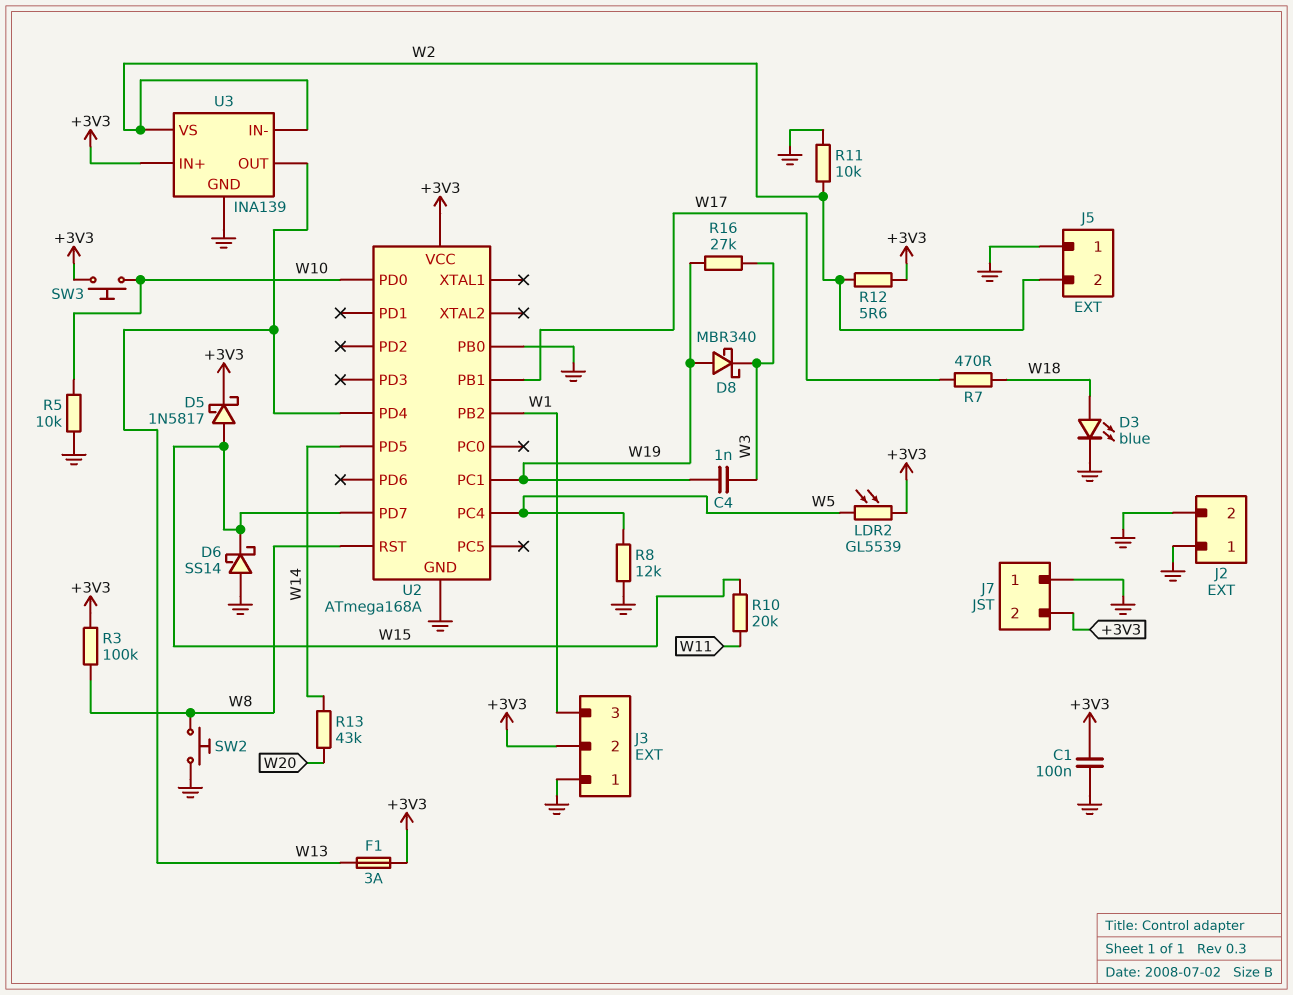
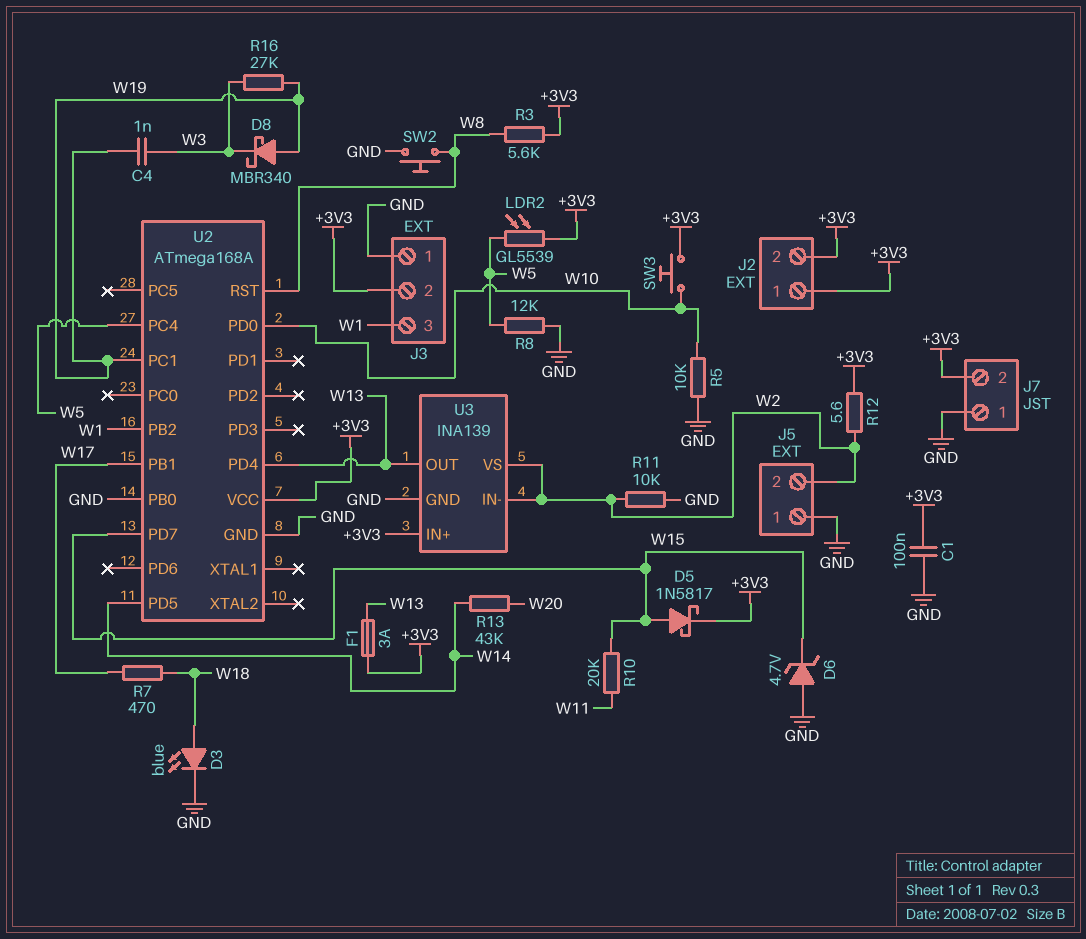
D6: schottky SS14 (A GND, K W15) -> zener 4.7V (A GND, K W15)
J2 pin 1: GND -> +3V3
J2 pin 2: GND -> +3V3
R3: 100k (+3V3, W8) -> 5.6k (+3V3, W8)

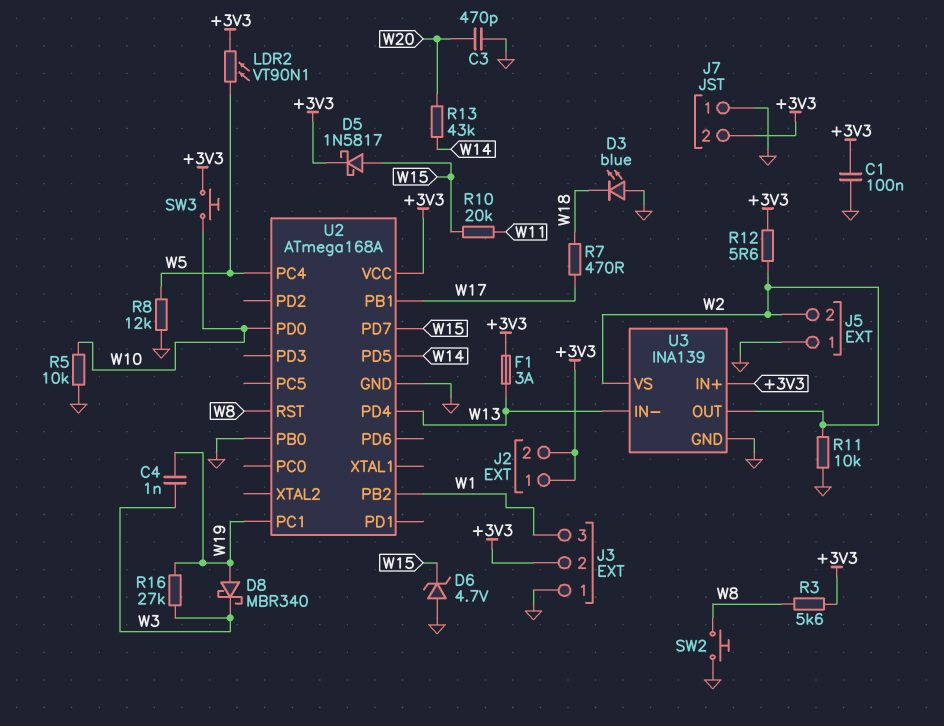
C3: none -> 470pF (GND, W20)
D3: LED blue (A W18, K GND) -> LED blue (A GND, K W18)
LDR2: GL5539 (+3V3, W5) -> VT90N1 (+3V3, W5)
U3 pin IN-: W2 -> W13
U3 pin OUT: W13 -> W2

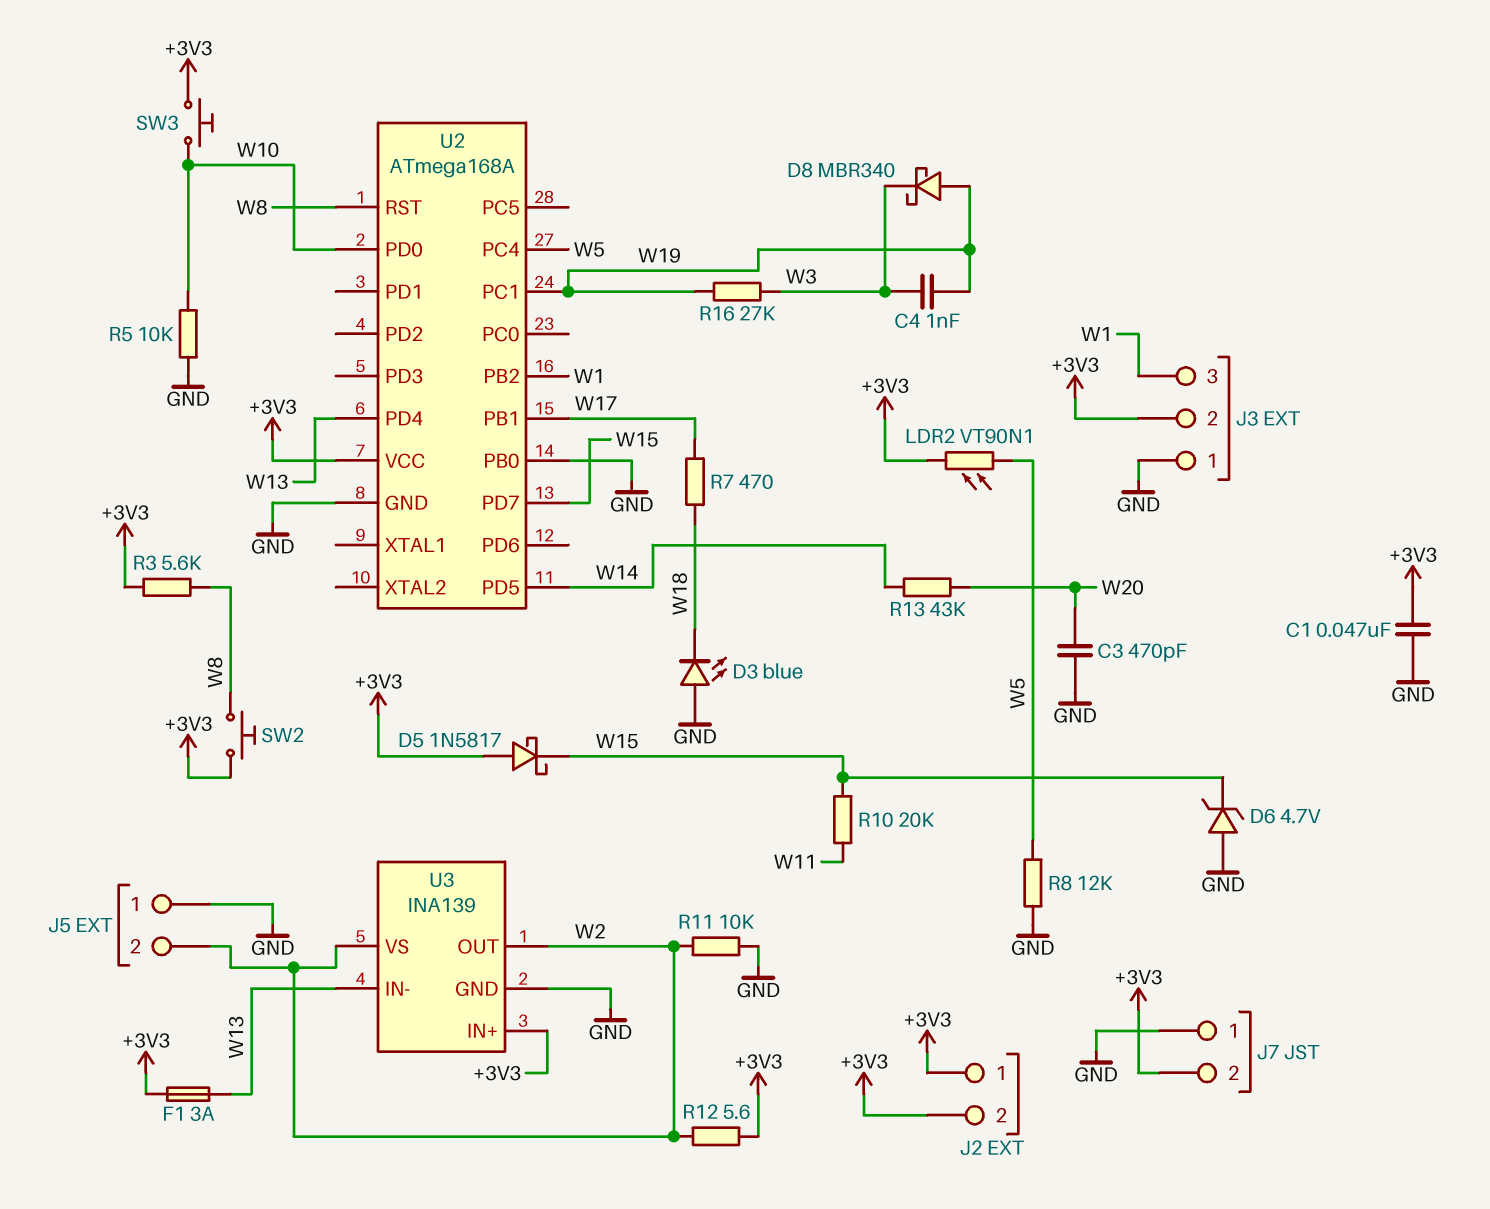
C1: 100nF (+3V3, GND) -> 47nF (+3V3, GND)
D5: schottky 1N5817 (A W15, K +3V3) -> schottky 1N5817 (A +3V3, K W15)
SW2: button (GND, W8) -> button (+3V3, W8)

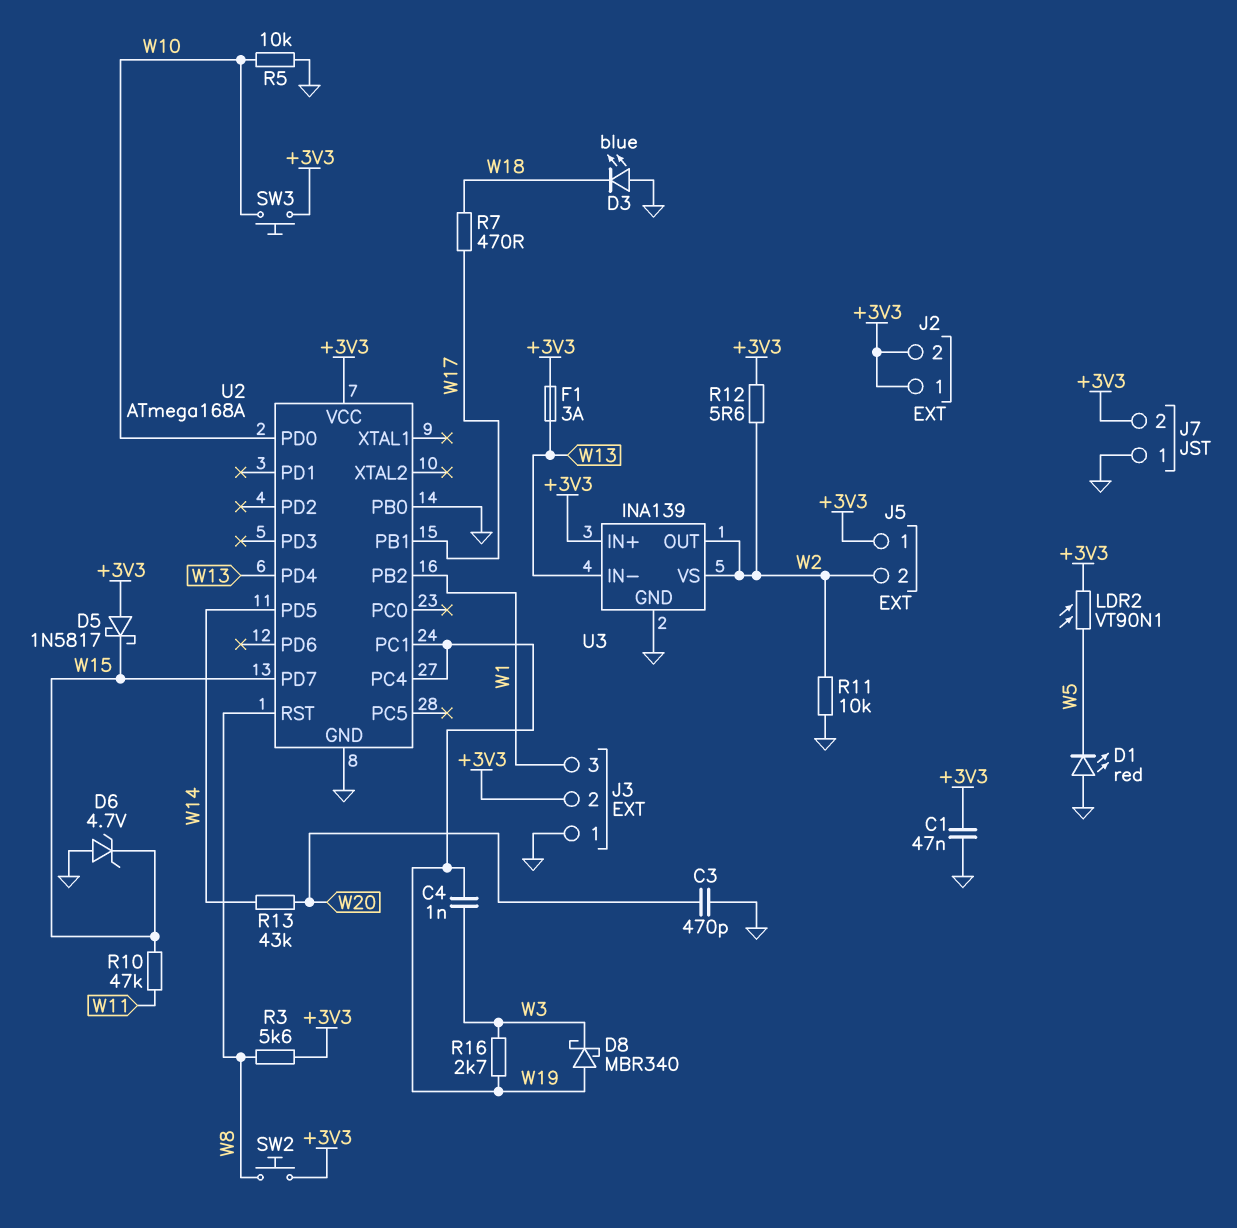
D1: none -> LED red (A GND, K W5)
J5 pin 1: GND -> +3V3
R8: 12k (GND, W5) -> none
R10: 20k (W11, W15) -> 47k (W11, W15)
R16: 27k (W3, W19) -> 2.7k (W3, W19)
U2 pin PC4: W5 -> W19

